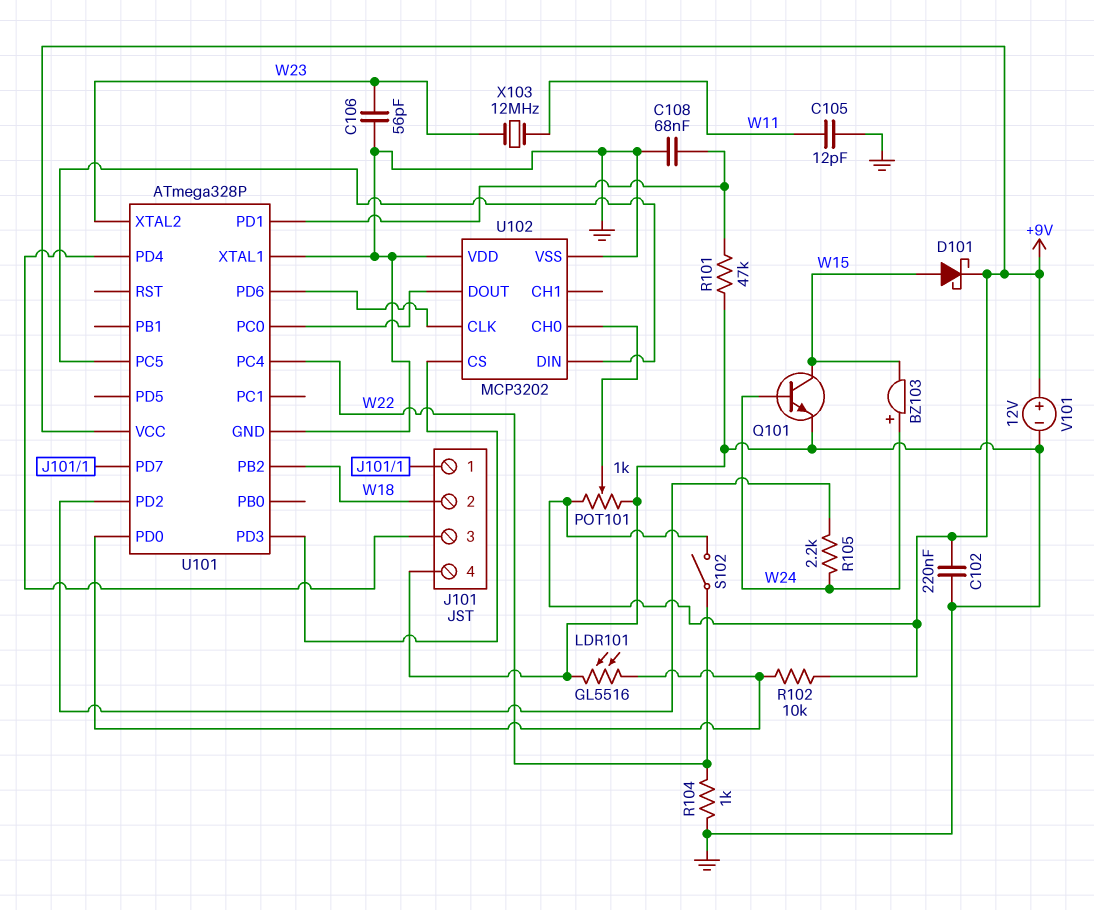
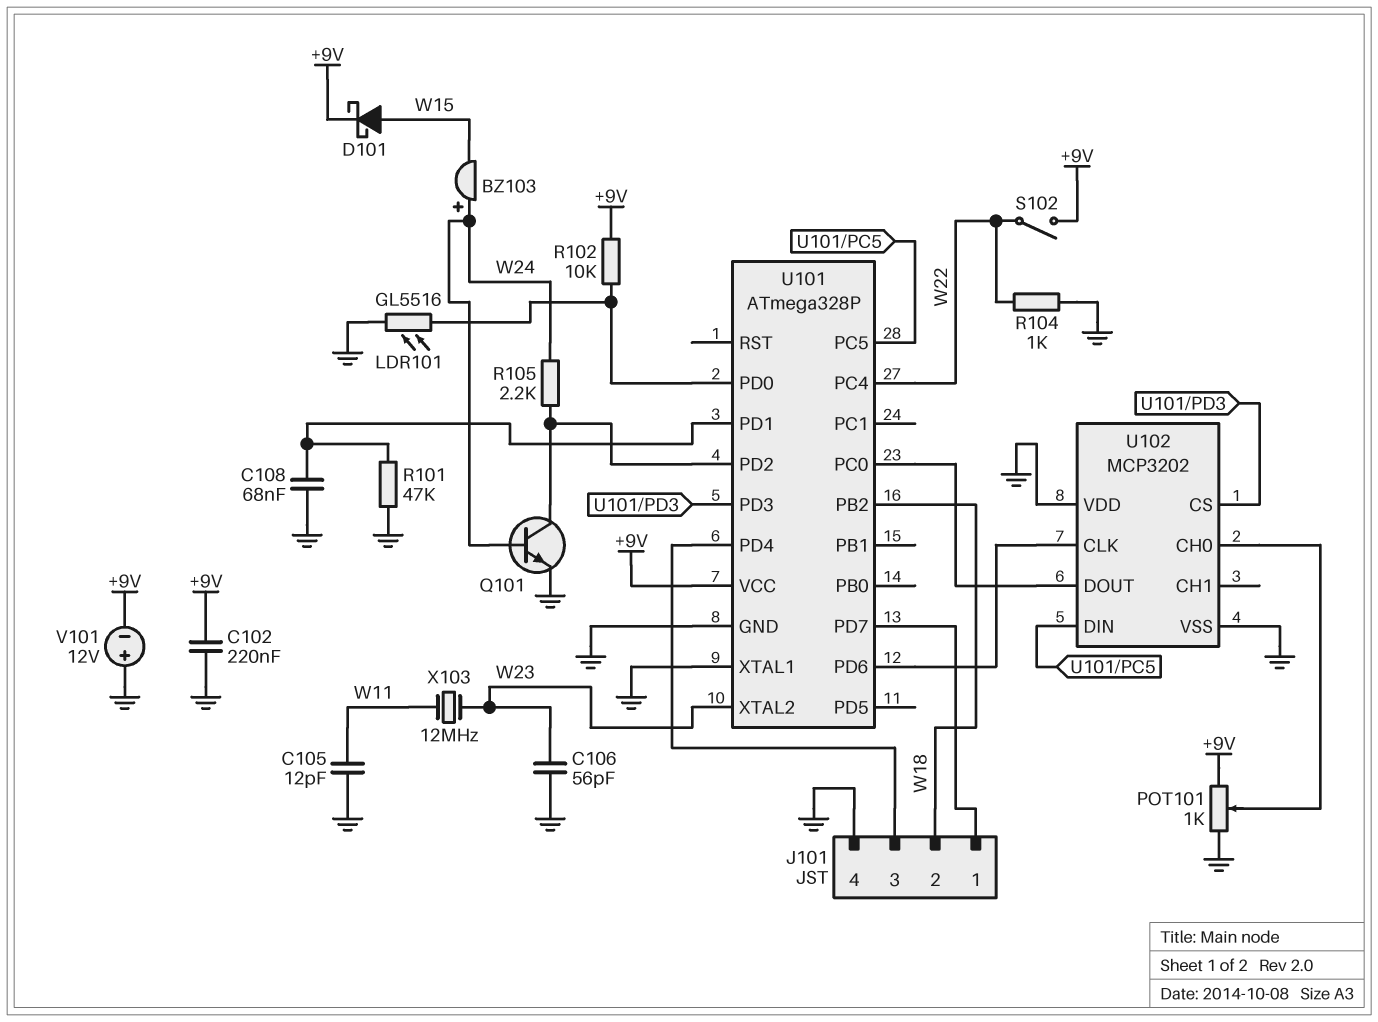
Q101: NPN (B W24, C W15, E GND) -> NPN (B W24, C U101/PD2, E GND)
V101: 12V (plus +9V, minus GND) -> 12V (plus GND, minus +9V)

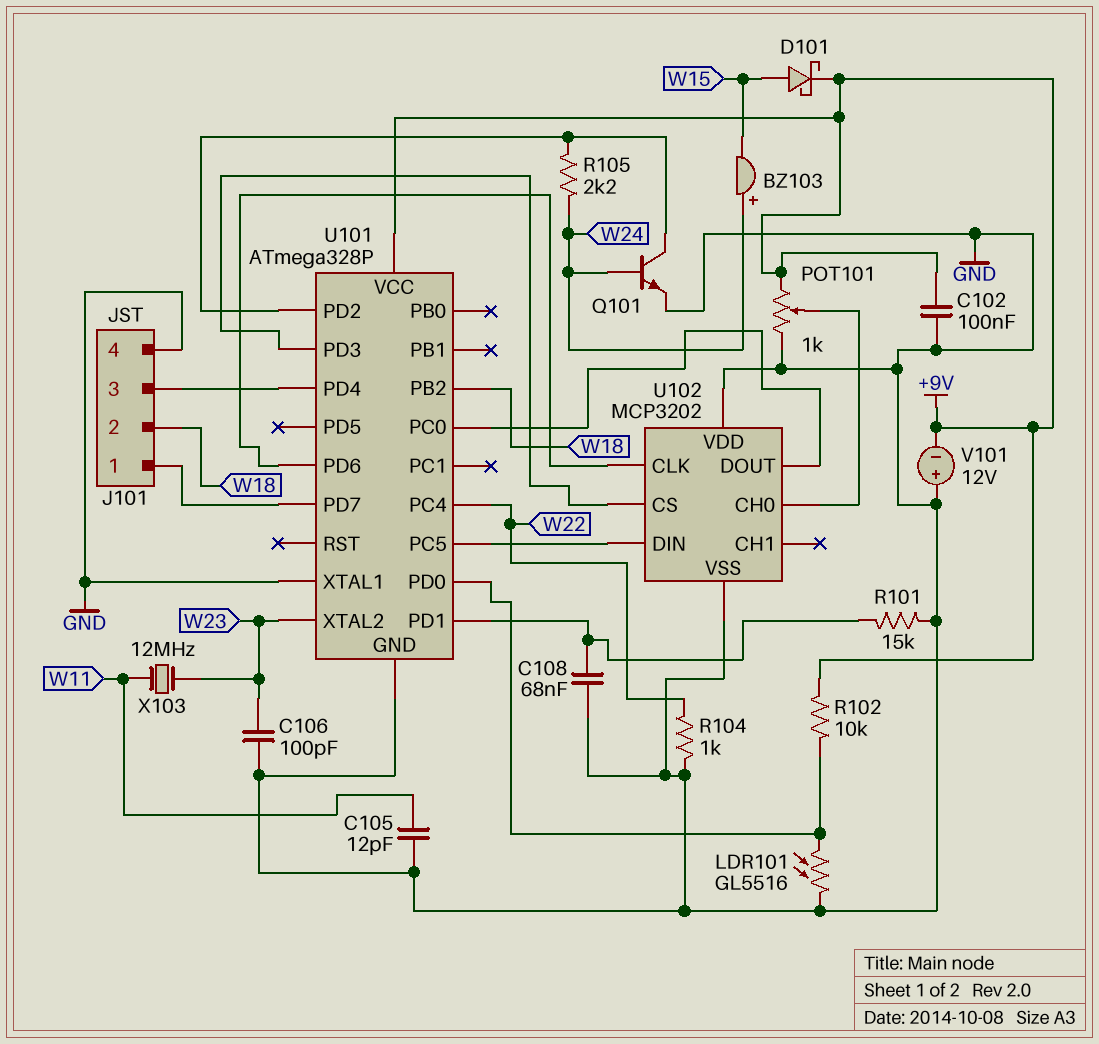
C102: 220nF (+9V, GND) -> 100nF (+9V, GND)
C106: 56pF (GND, W23) -> 100pF (GND, W23)
R101: 47k (GND, U101/PD1) -> 15k (GND, U101/PD1)
S102: switch (+9V, W22) -> none

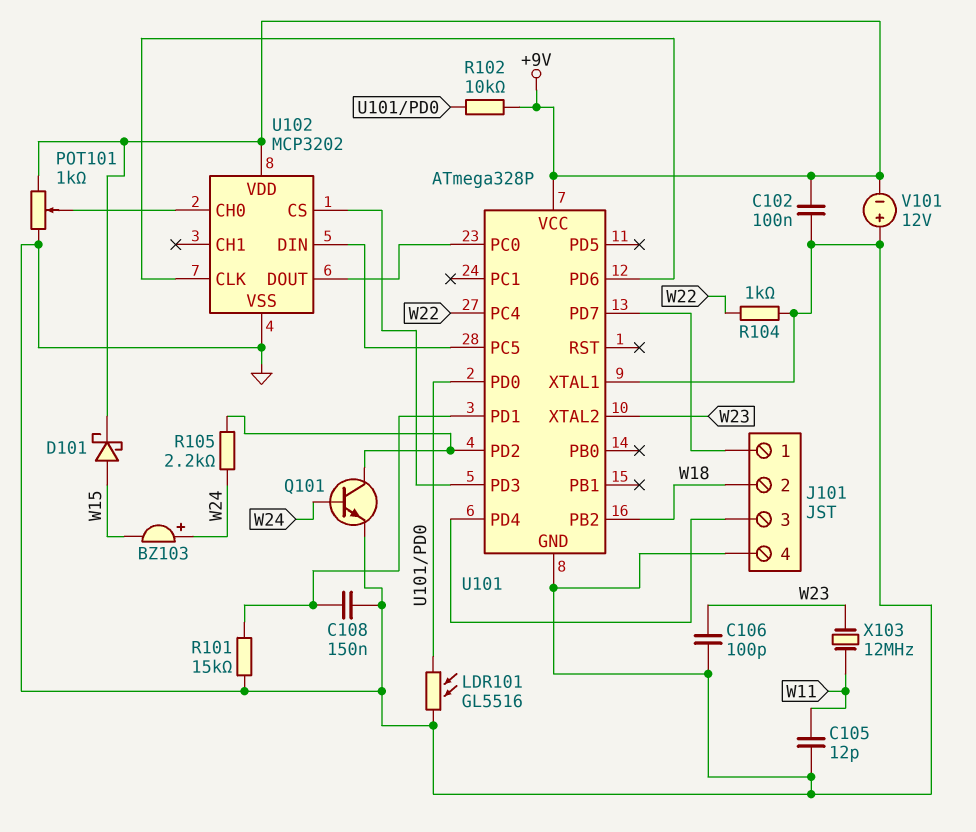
C108: 68nF (GND, U101/PD1) -> 150nF (GND, U101/PD1)
U102 pin VDD: GND -> +9V

